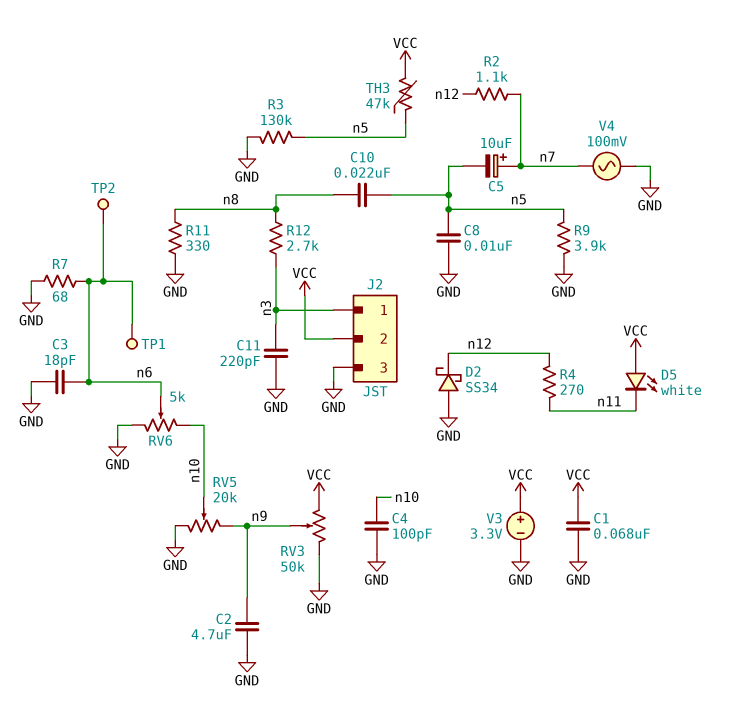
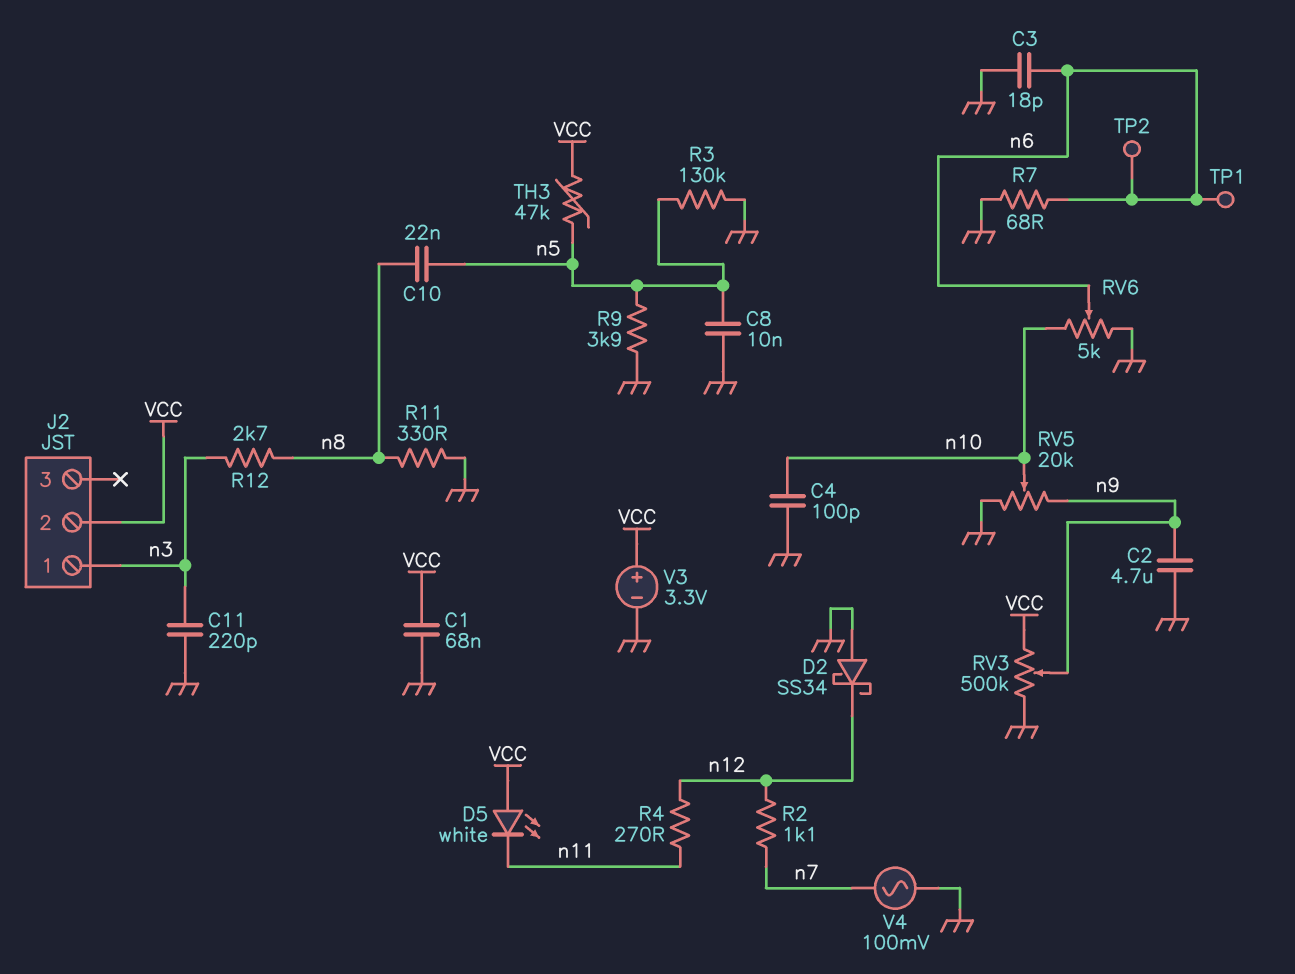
C5: 10uF (plus n7, minus n5) -> none
J2 pin 3: GND -> none
RV3: 50k (GND, VCC, wiper n9) -> 500k (GND, VCC, wiper n9)

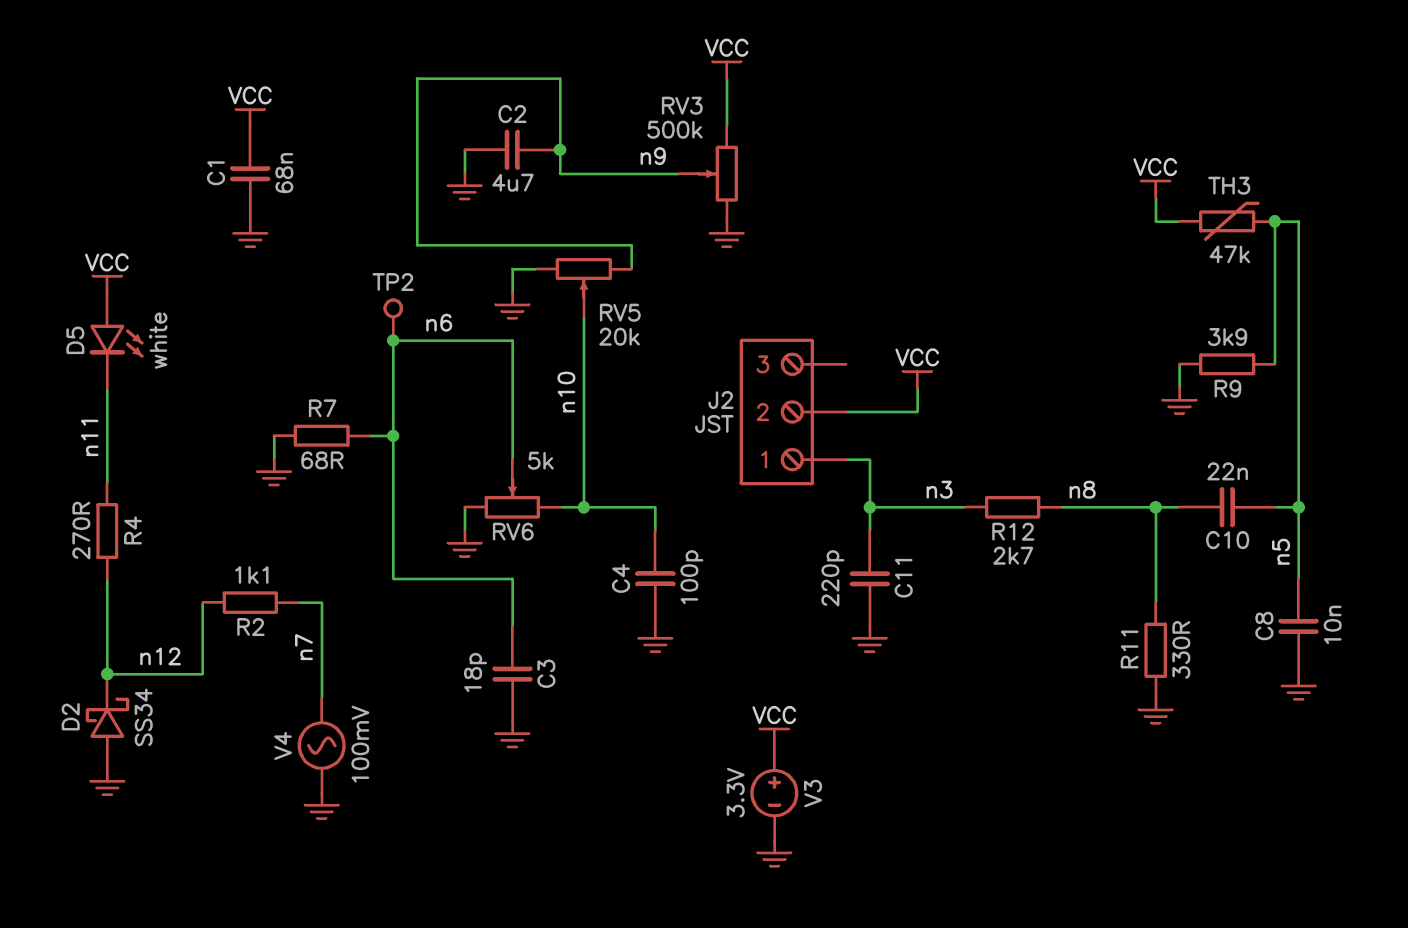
R3: 130k (GND, n5) -> none
TP1: test point (n6) -> none

